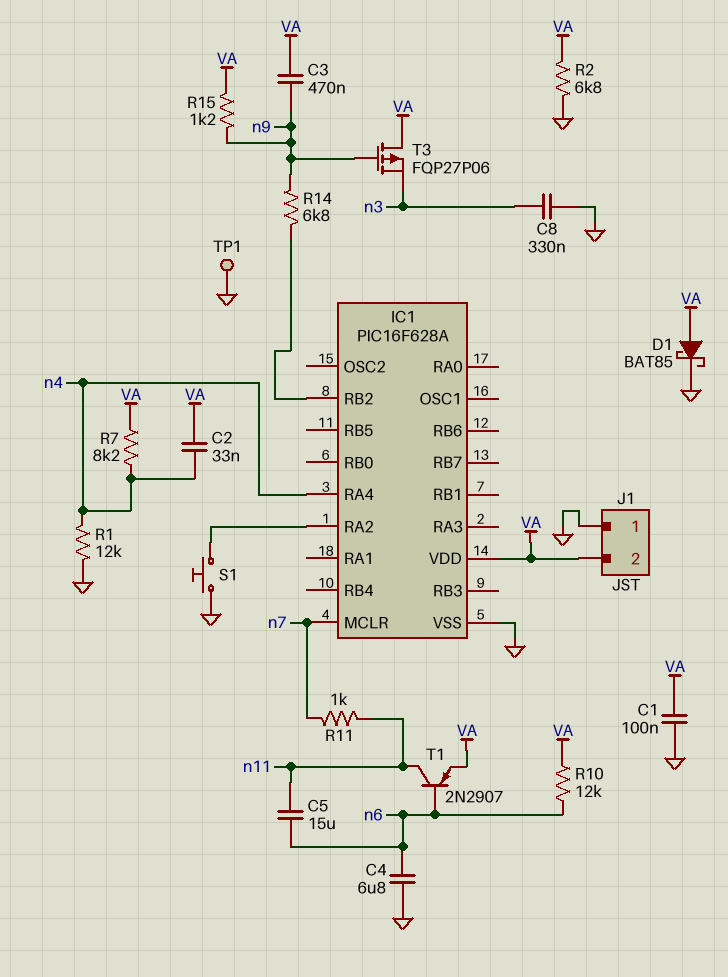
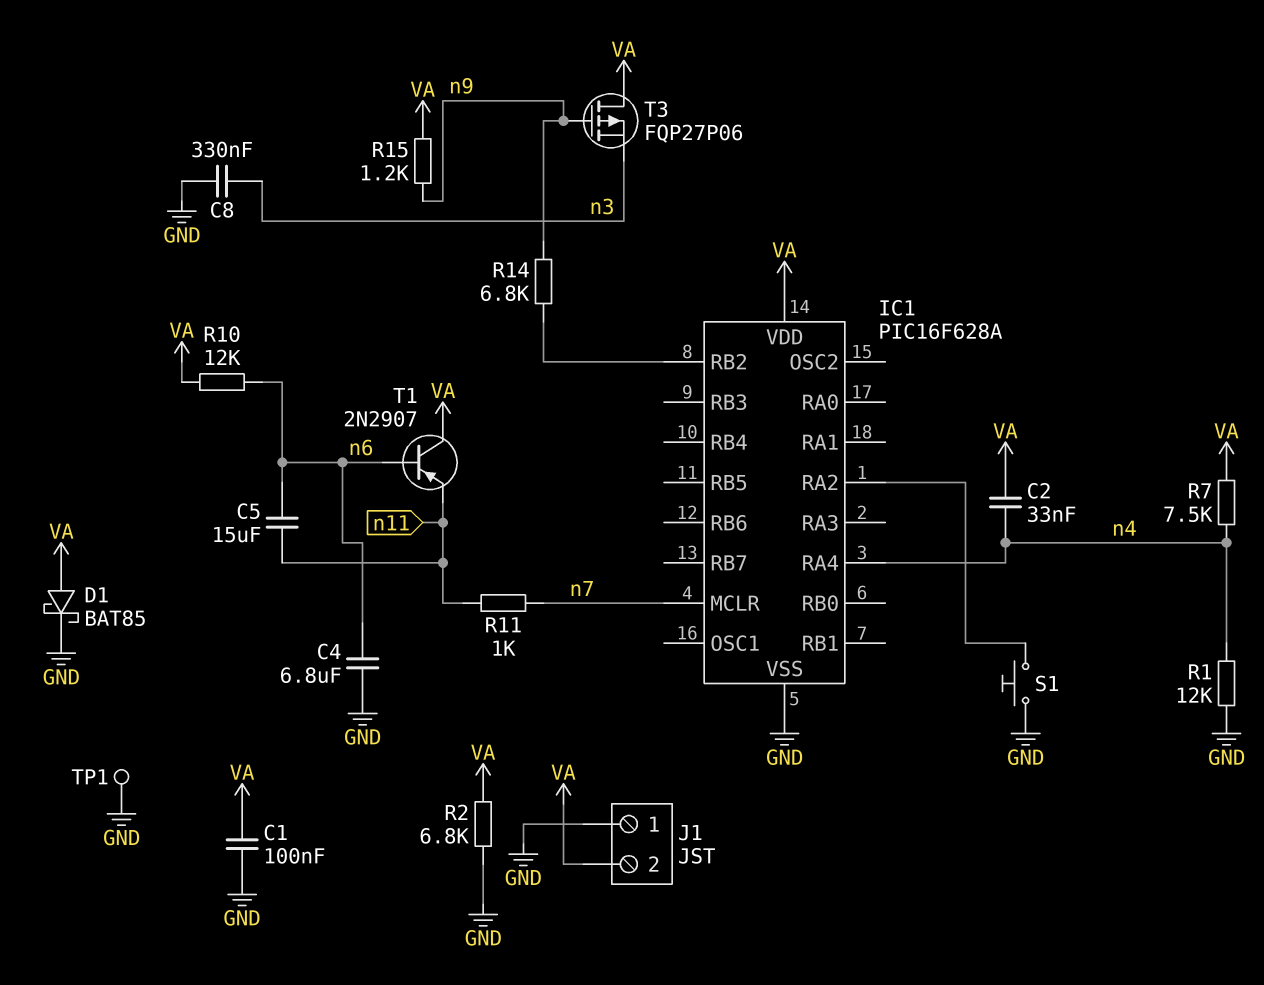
C3: 470nF (VA, n9) -> none
R7: 8.2k (VA, n4) -> 7.5k (VA, n4)
T1: PNP 2N2907 (B n6, C n11, E VA) -> PNP 2N2907 (B n6, C VA, E n11)

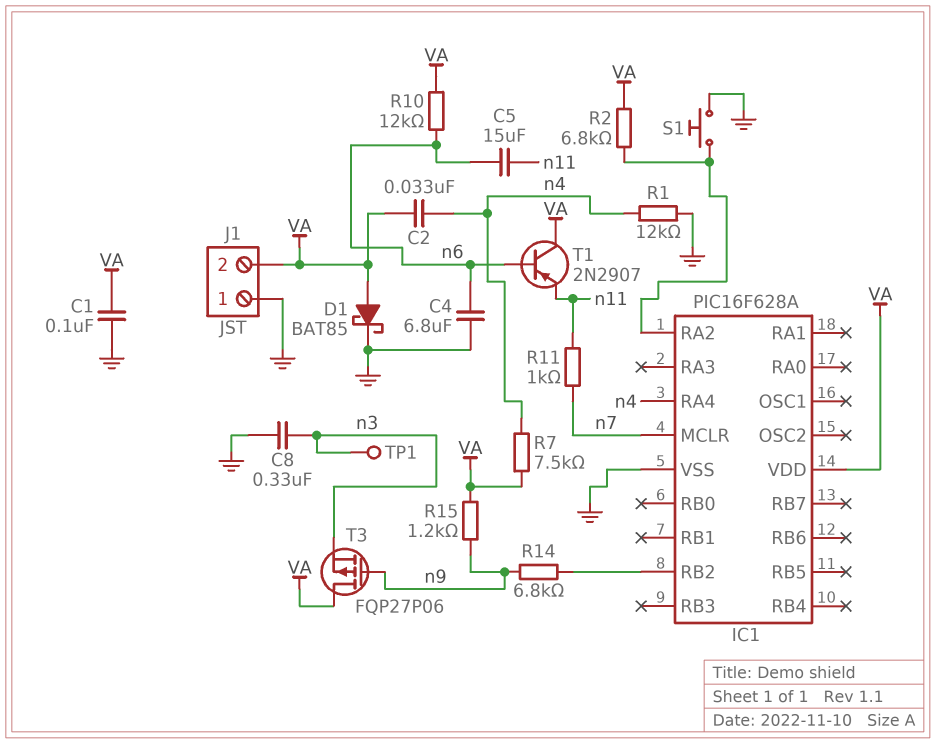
R2: 6.8k (GND, VA) -> 6.8k (IC1/RA2, VA)
TP1: test point (GND) -> test point (n3)

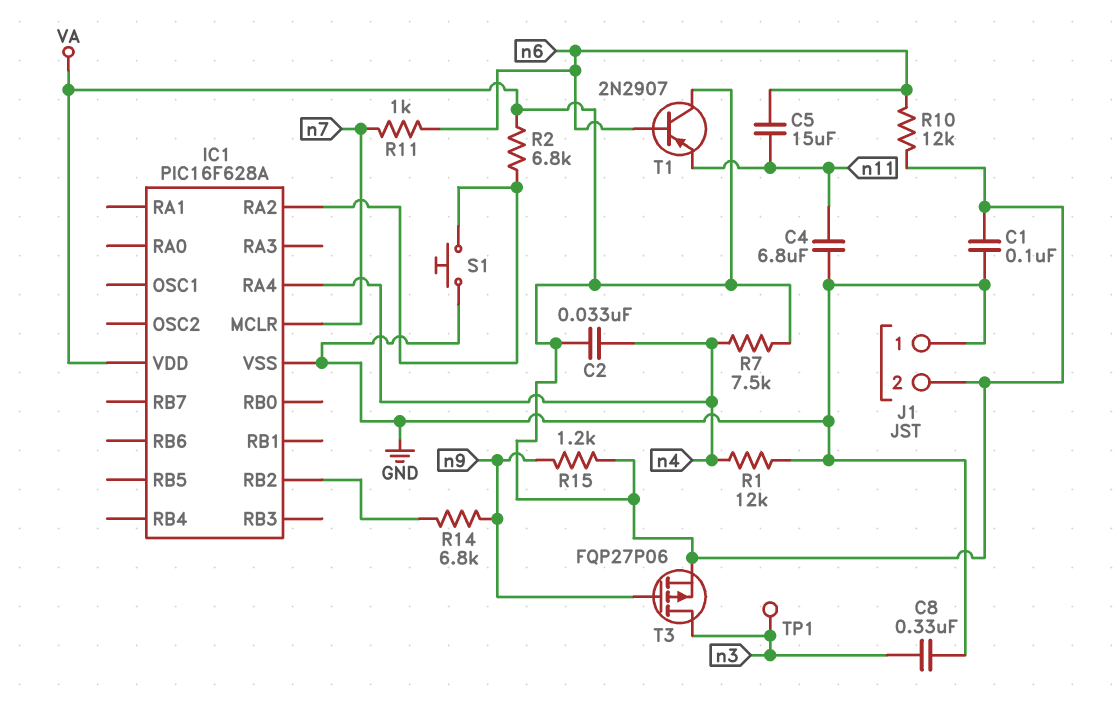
C4: 6.8uF (GND, n6) -> 6.8uF (GND, n11)
D1: schottky BAT85 (A VA, K GND) -> none
R11: 1k (n7, n11) -> 1k (n6, n7)
T3: PMOS FQP27P06 (G n9, D VA, S n3) -> PMOS FQP27P06 (G n9, D n3, S VA)

